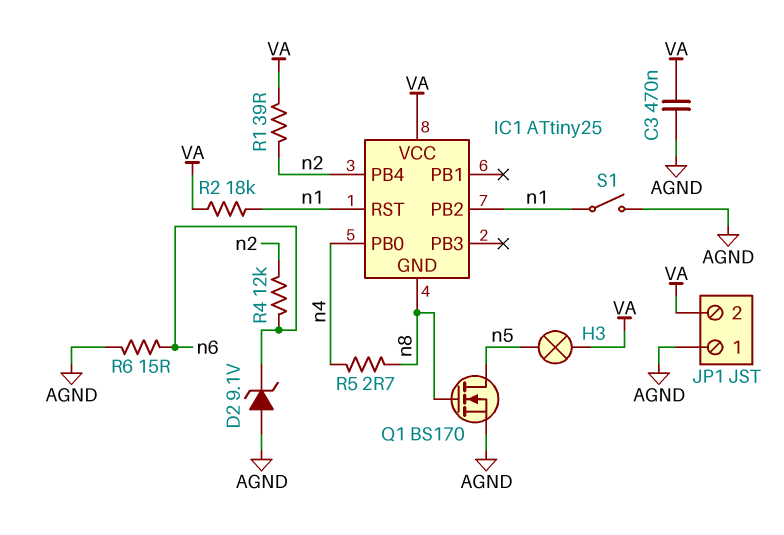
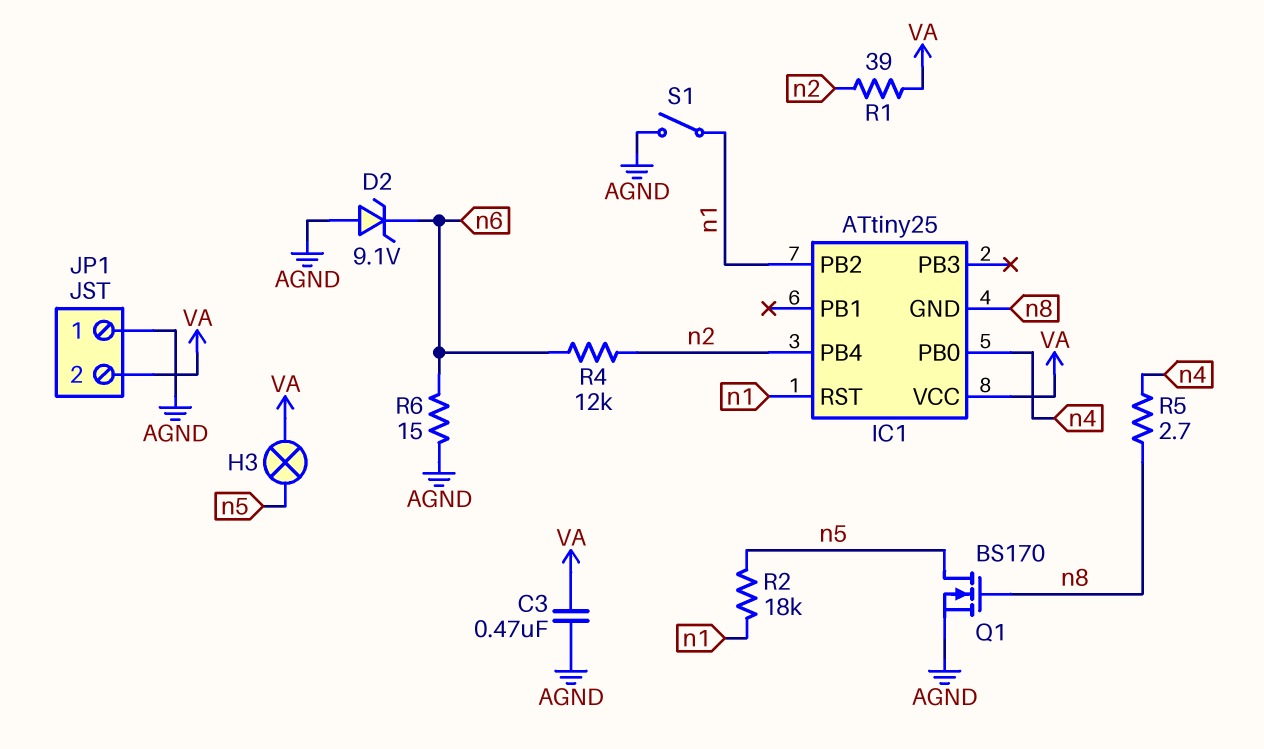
R2: 18k (VA, n1) -> 18k (n1, n5)

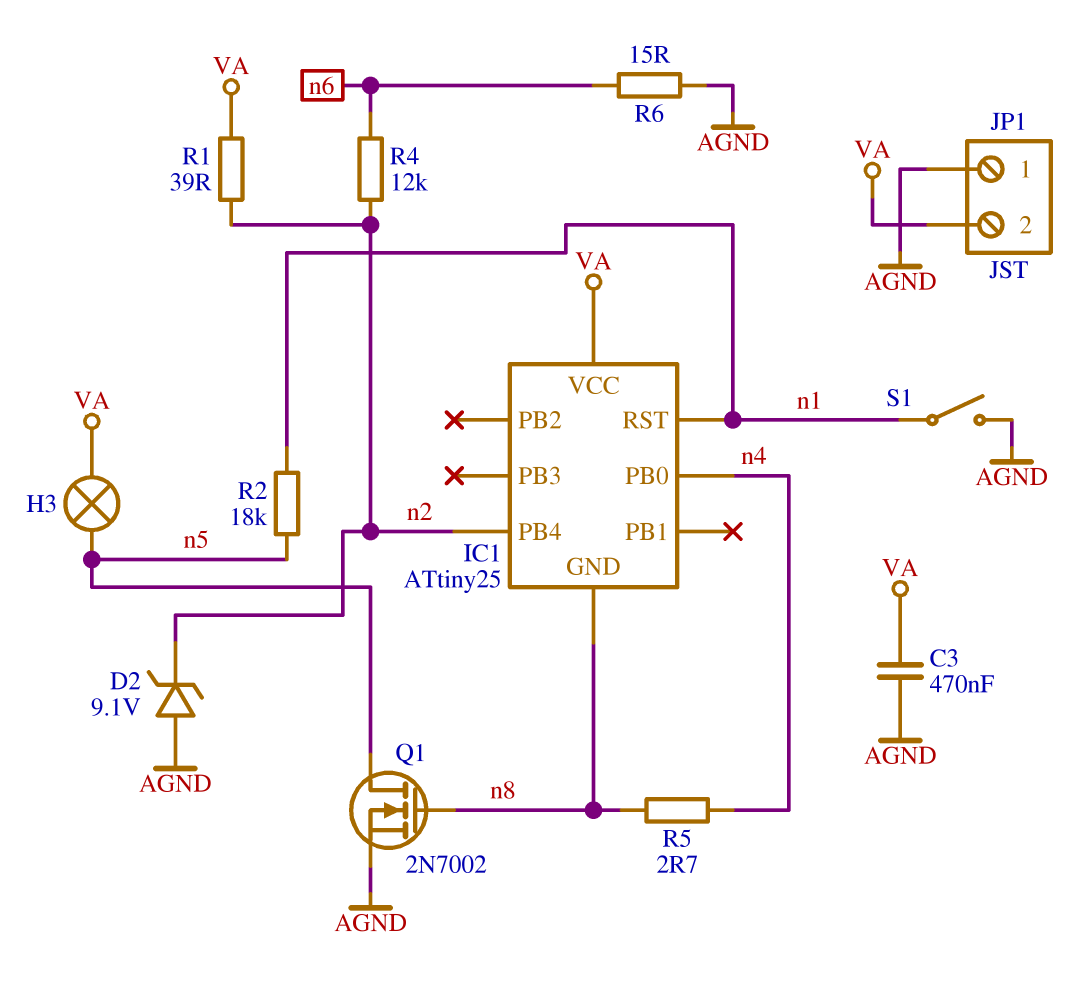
D2: zener 9.1V (A AGND, K n6) -> zener 9.1V (A AGND, K n2)
IC1 pin PB2: n1 -> none
Q1: NMOS BS170 (G n8, D n5, S AGND) -> NMOS 2N7002 (G n8, D n5, S AGND)

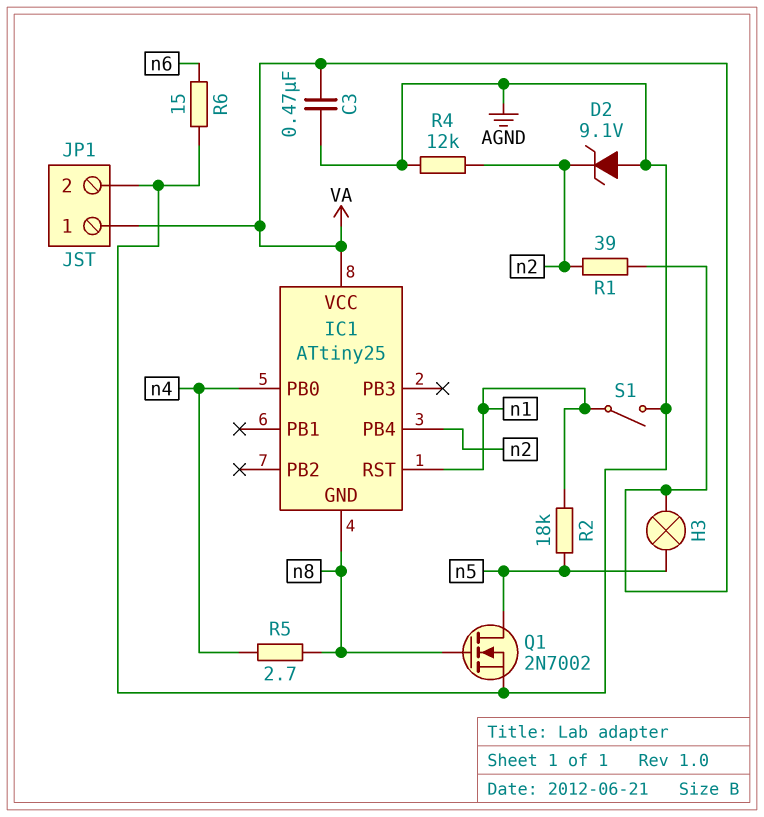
JP1 pin 1: AGND -> VA
JP1 pin 2: VA -> AGND
R4: 12k (n2, n6) -> 12k (AGND, n2)

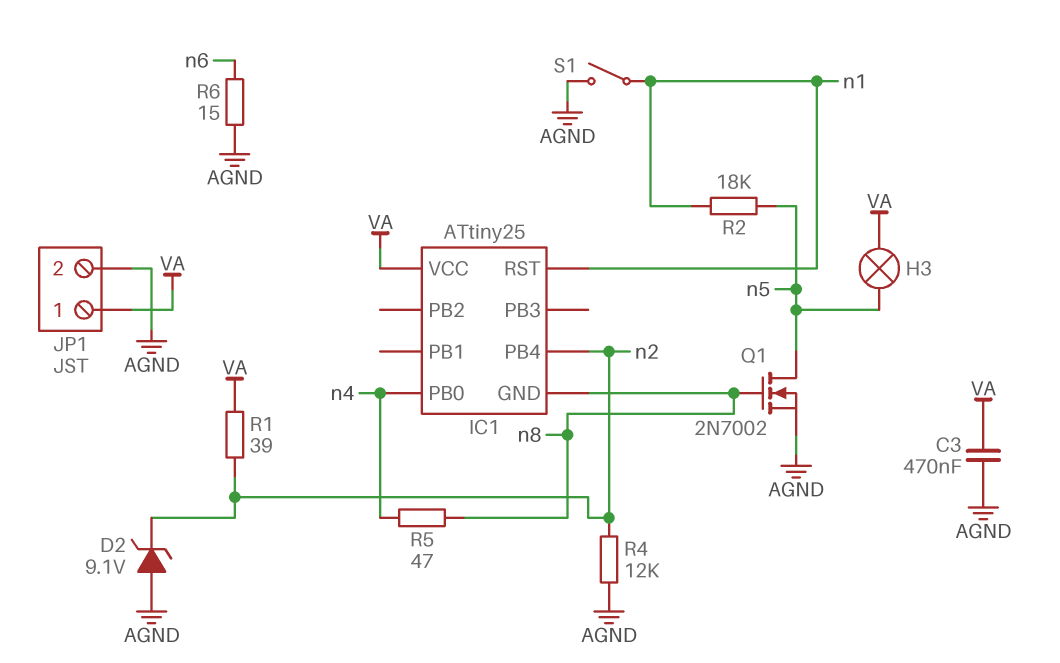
R5: 2.7 (n4, n8) -> 47 (n4, n8)

